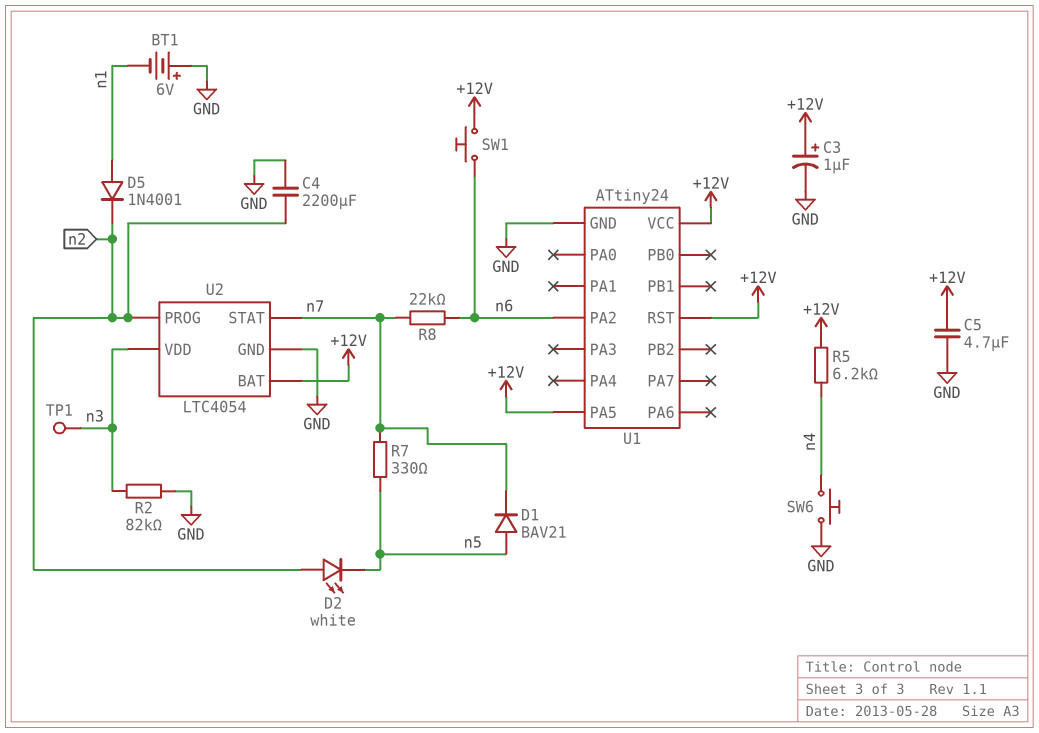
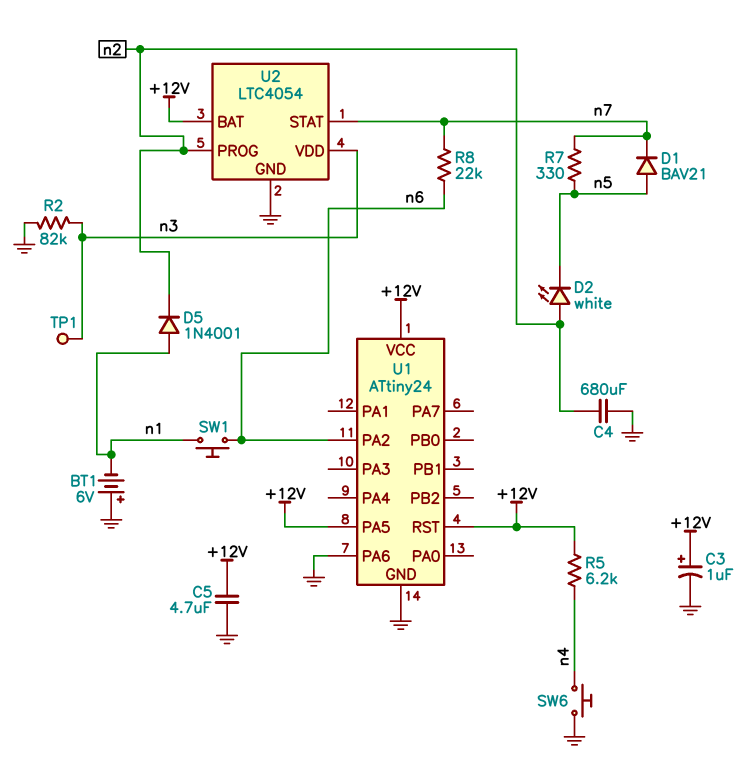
C4: 2200uF (GND, n2) -> 680uF (GND, n2)
SW1: button (+12V, n6) -> button (n1, n6)
U1 pin PA6: none -> GND

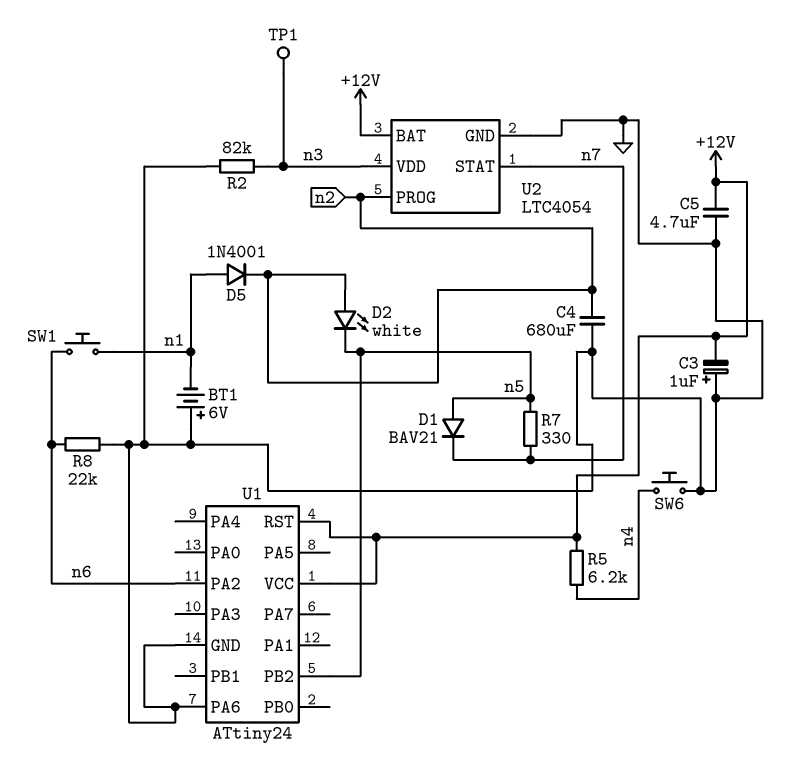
C3: 1uF (plus +12V, minus GND) -> 1uF (plus GND, minus +12V)
R8: 22k (n6, n7) -> 22k (GND, n6)
U1 pin PA5: +12V -> none
U1 pin PB2: none -> n5

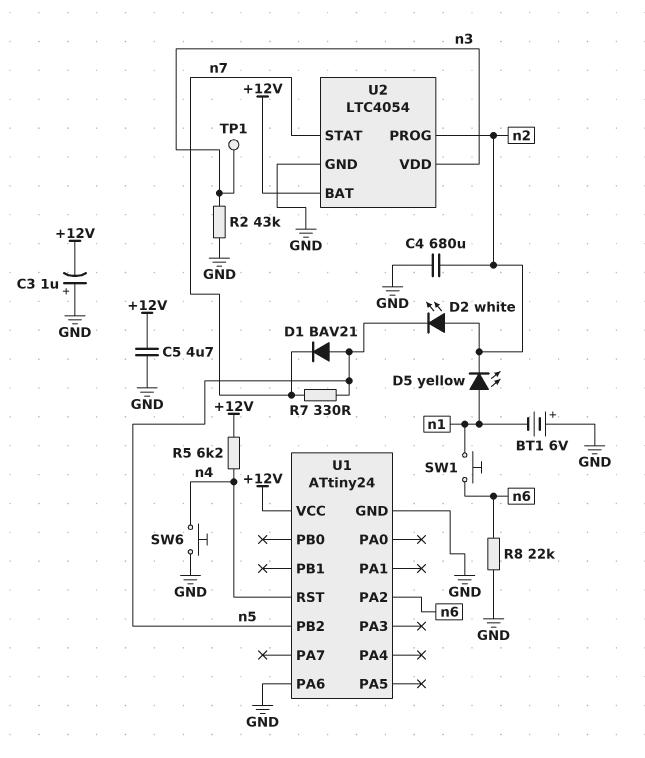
D5: diode 1N4001 (A n1, K n2) -> LED yellow (A n1, K n2)
R2: 82k (GND, n3) -> 43k (GND, n3)
U1 pin RST: +12V -> n4

